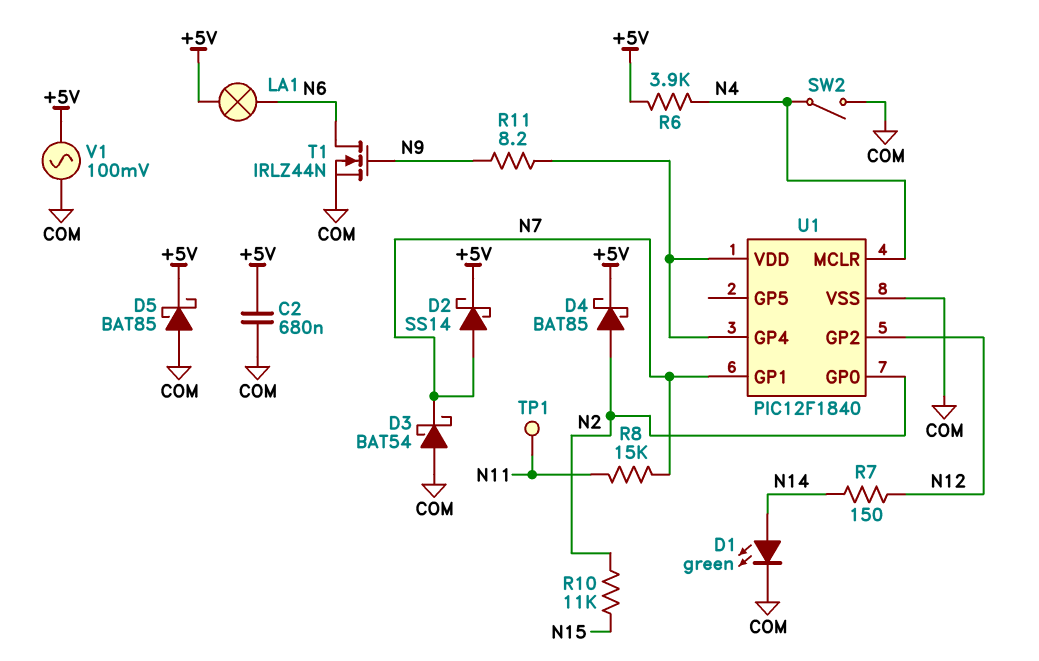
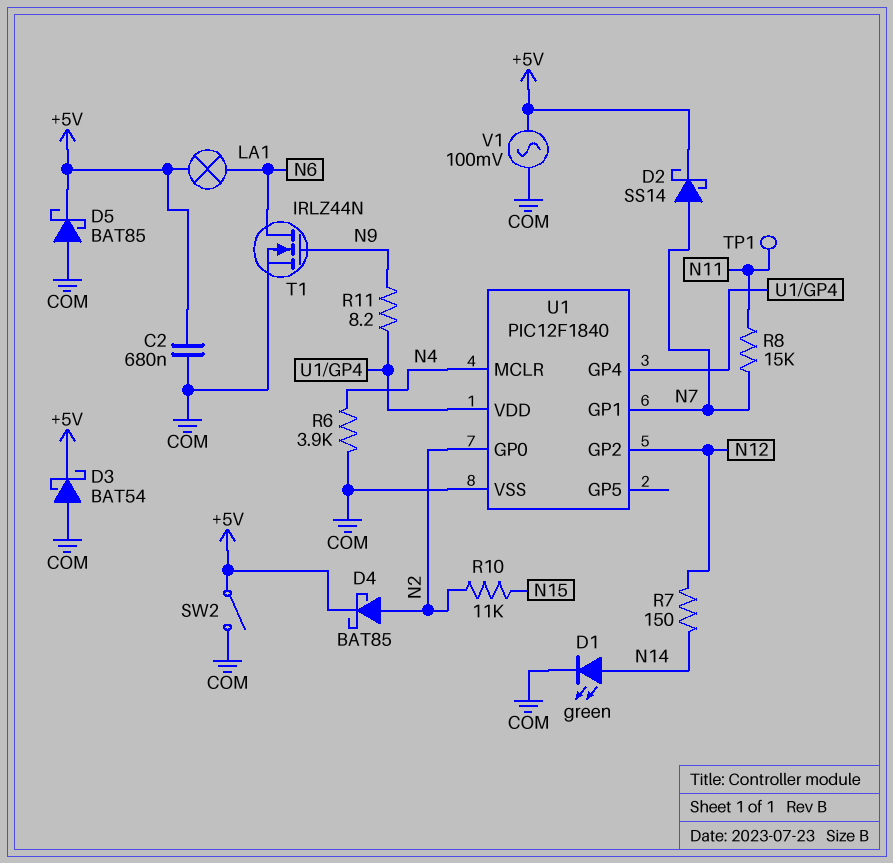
D3: schottky BAT54 (A COM, K N7) -> schottky BAT54 (A COM, K +5V)
R6: 3.9k (+5V, N4) -> 3.9k (COM, N4)
SW2: switch (COM, N4) -> switch (+5V, COM)

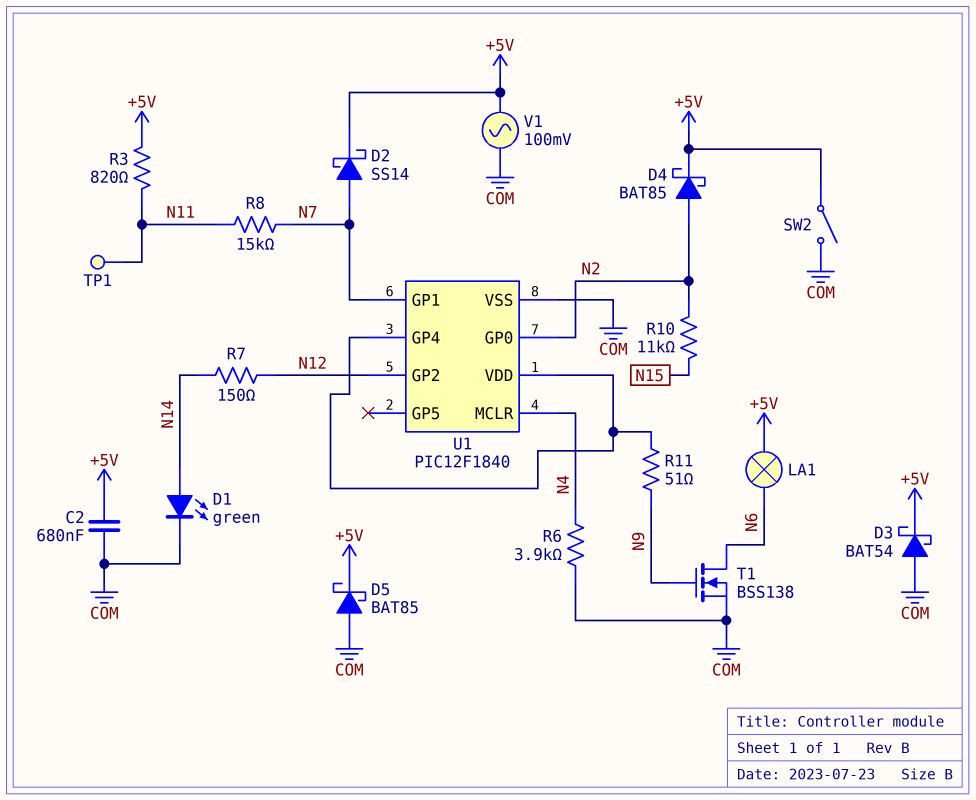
R3: none -> 820 (+5V, N11)
R11: 8.2 (N9, U1/GP4) -> 51 (N9, U1/GP4)
T1: NMOS IRLZ44N (G N9, D N6, S COM) -> NMOS BSS138 (G N9, D N6, S COM)

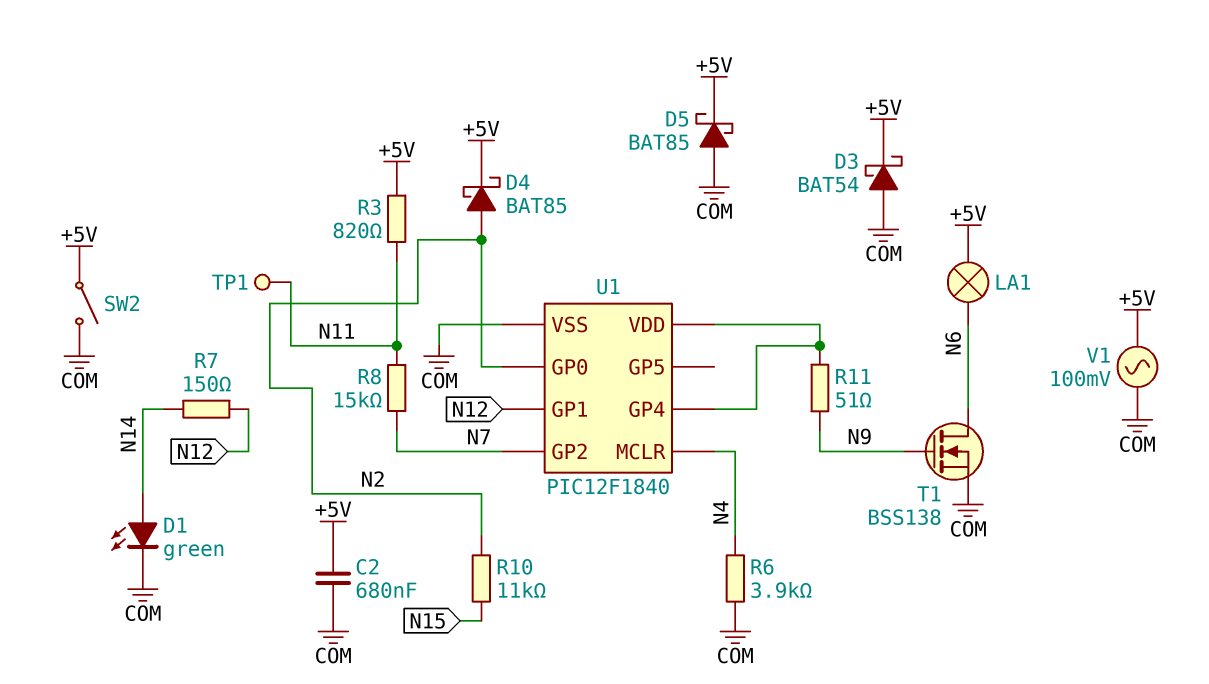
D2: schottky SS14 (A N7, K +5V) -> none
U1 pin GP1: N7 -> N12
U1 pin GP2: N12 -> N7

